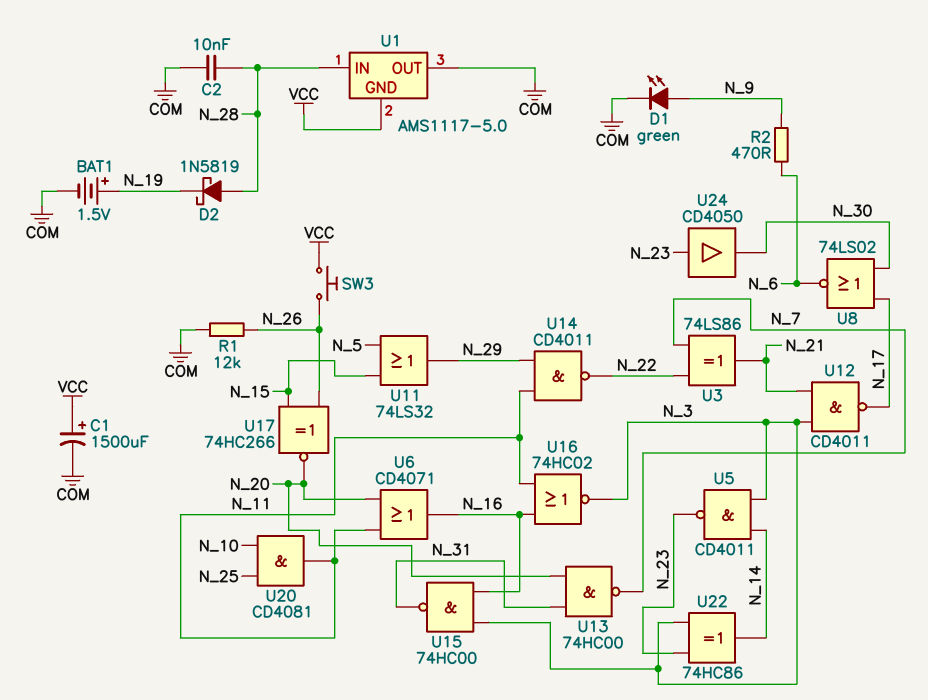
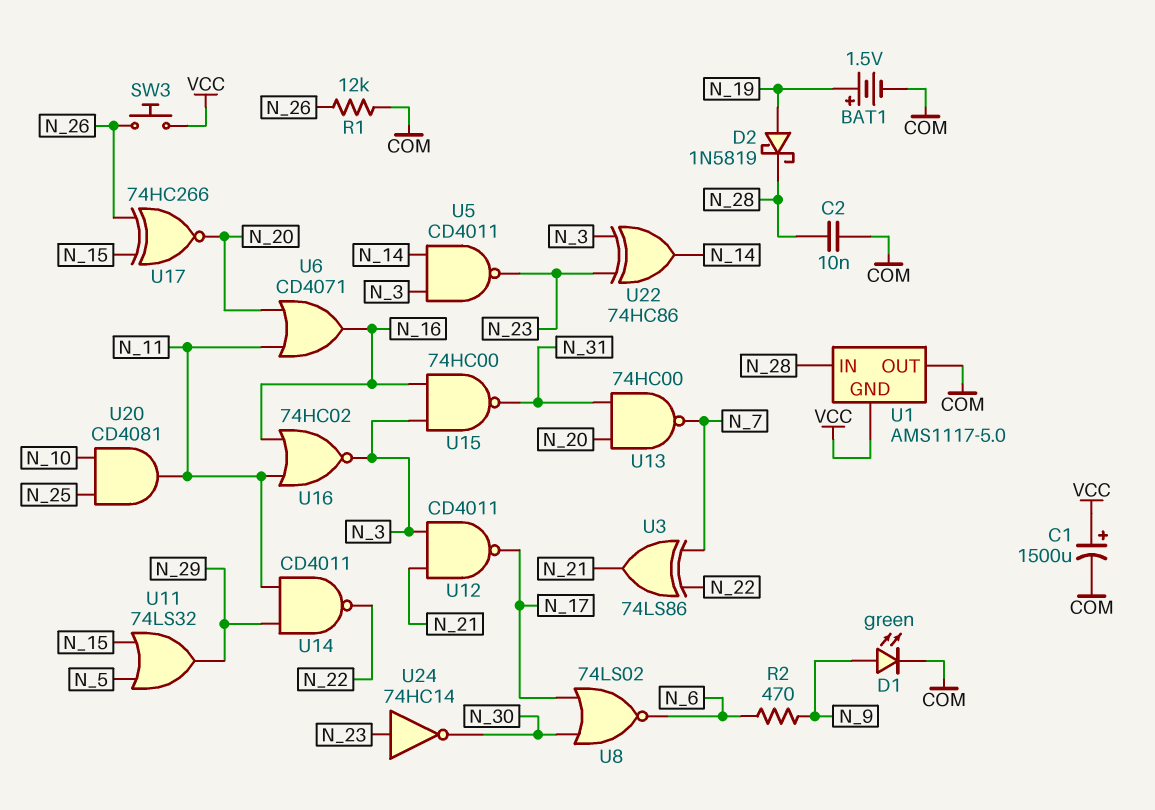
D2: schottky 1N5819 (A N_28, K N_19) -> schottky 1N5819 (A N_19, K N_28)
U24: buffer CD4050 (in N_23, out N_30) -> NOT 74HC14 (in N_23, out N_30)

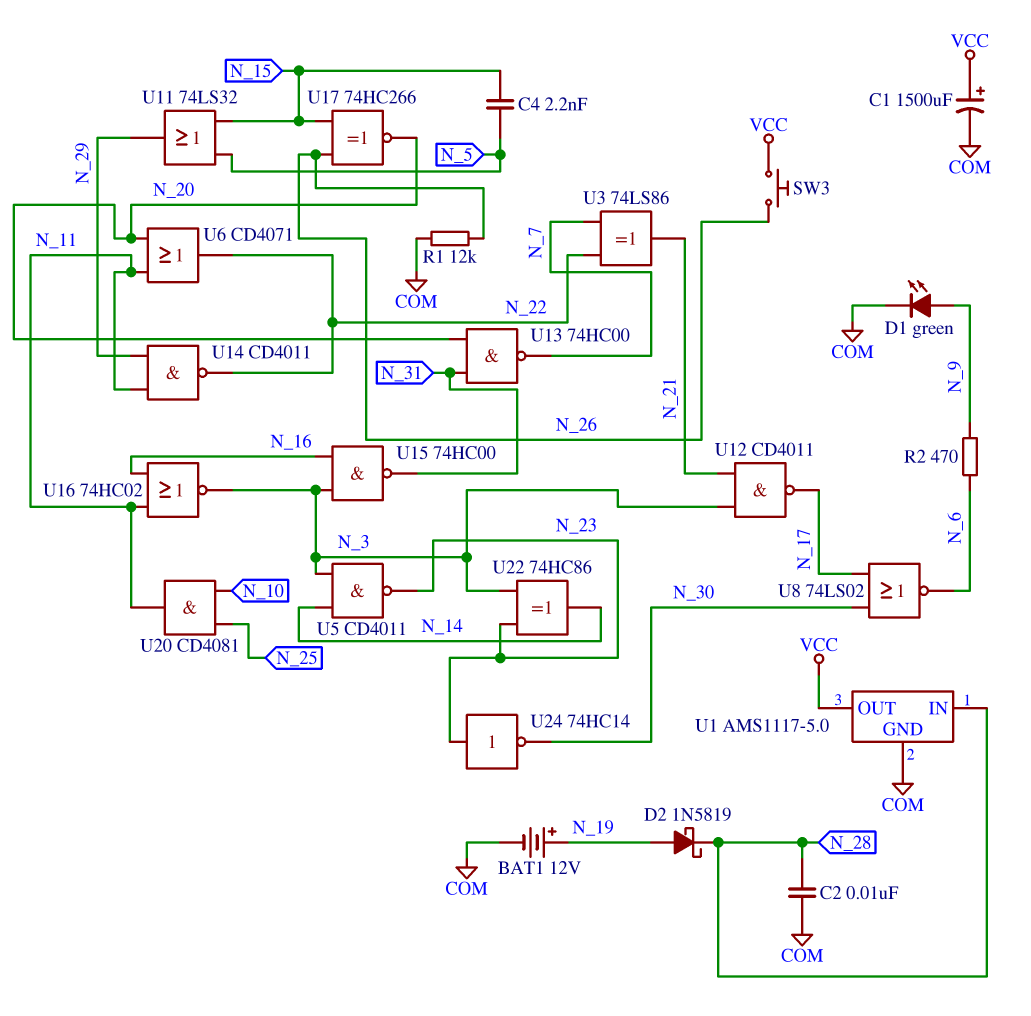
BAT1: 1.5V (plus N_19, minus COM) -> 12V (plus N_19, minus COM)
C4: none -> 2.2nF (N_5, N_15)
U1 pin GND: VCC -> COM
U1 pin OUT: COM -> VCC
U6: OR CD4071 (in N_11, in N_20, out N_16) -> OR CD4071 (in N_11, in N_20, out N_22)

